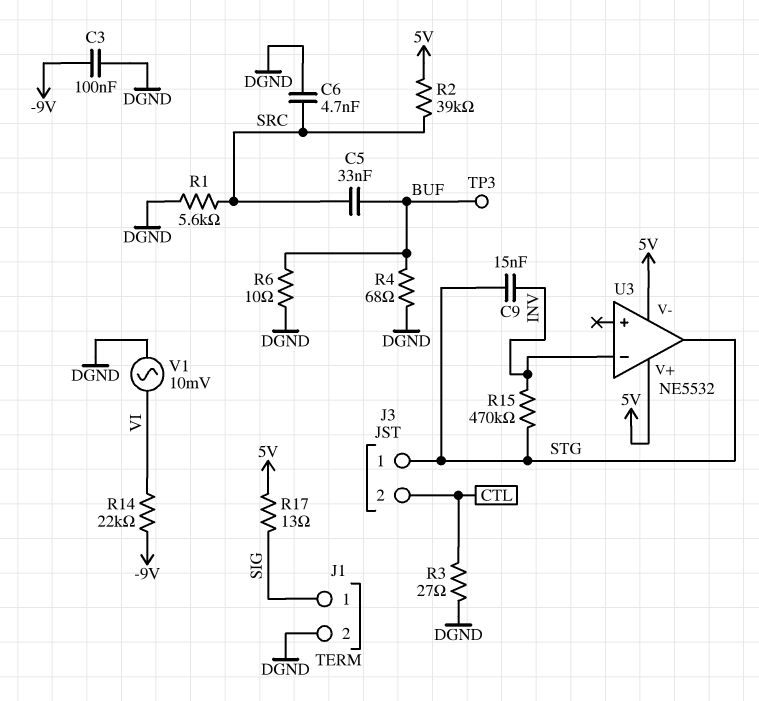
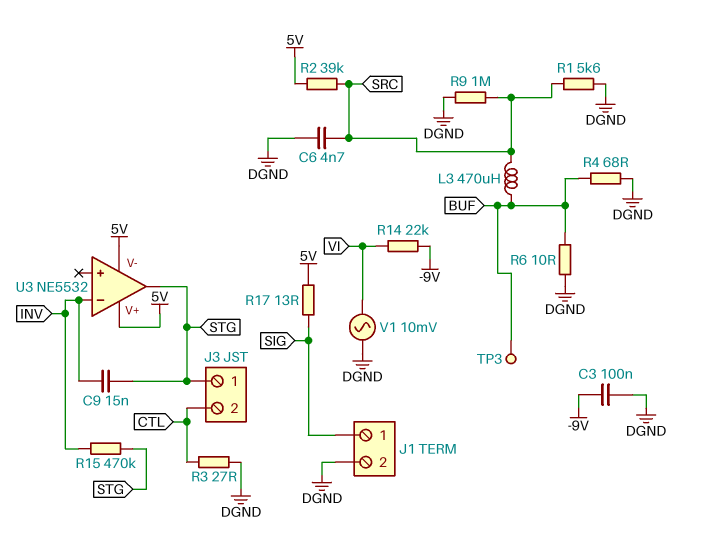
C5: 33nF (BUF, SRC) -> none
L3: none -> 470uH (BUF, SRC)
R9: none -> 1M (DGND, SRC)

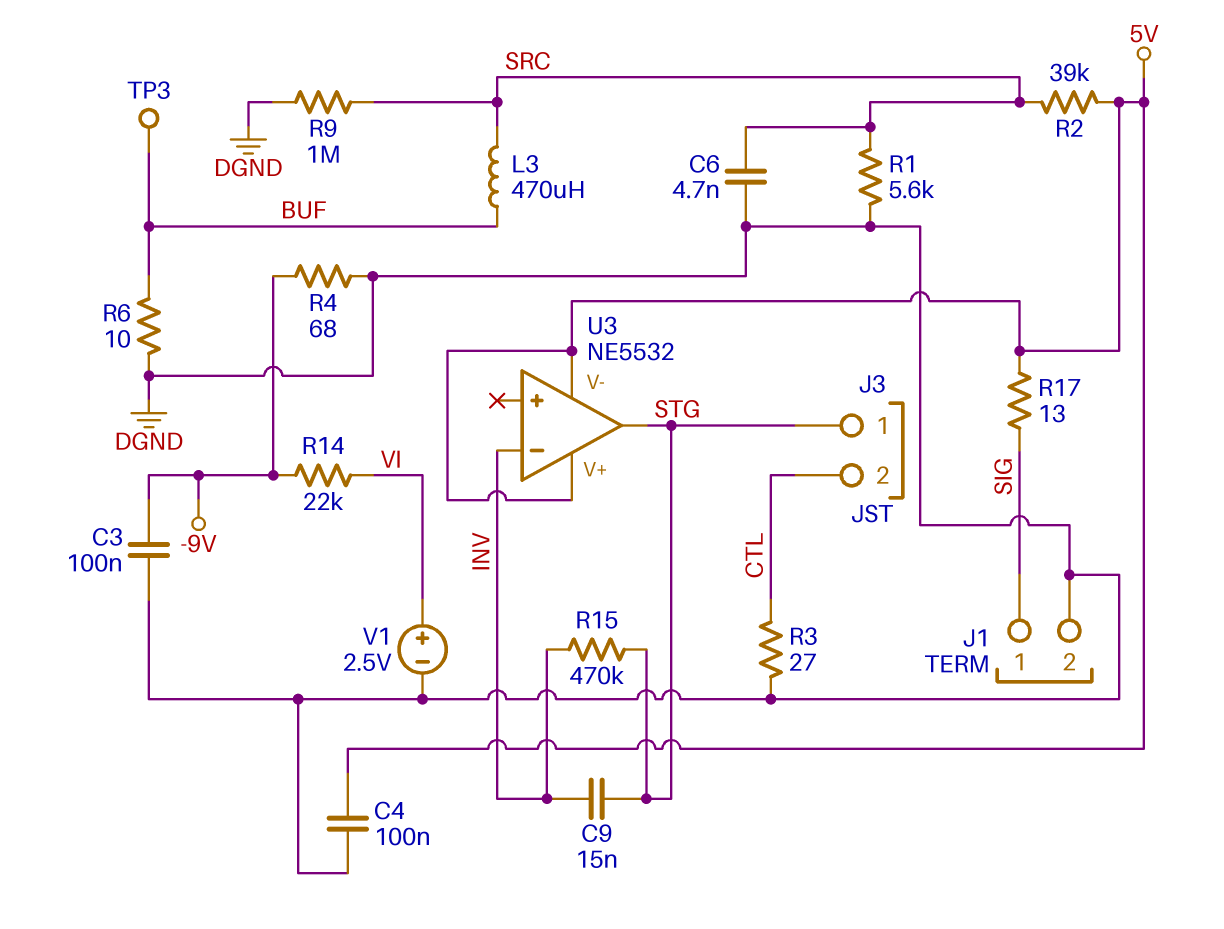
C4: none -> 100nF (5V, DGND)
R4: 68 (BUF, DGND) -> 68 (-9V, DGND)
V1: AC 10mV (DGND, VI) -> 2.5V (plus VI, minus DGND)

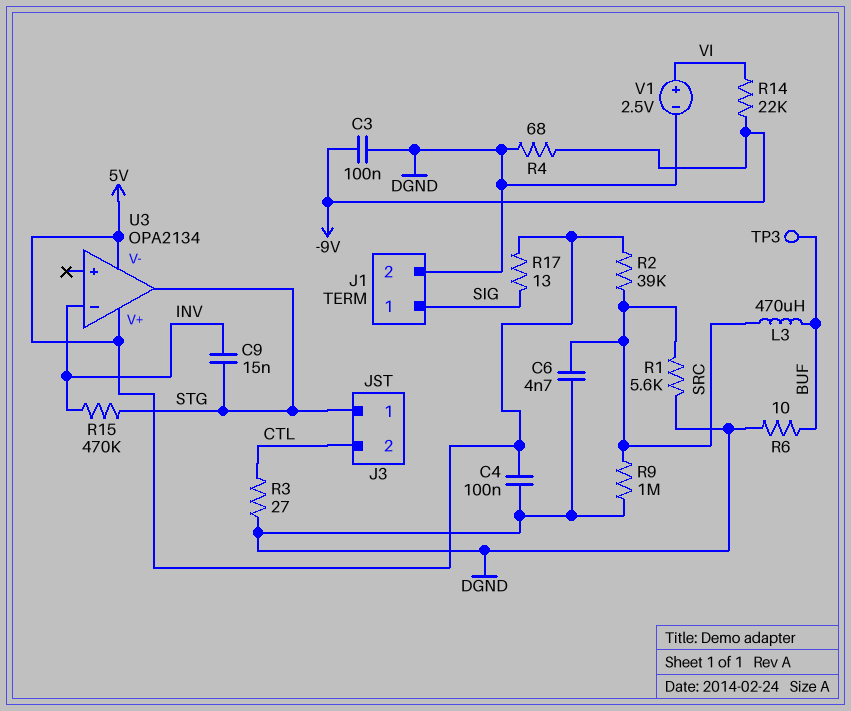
U3: NE5532 -> OPA2134

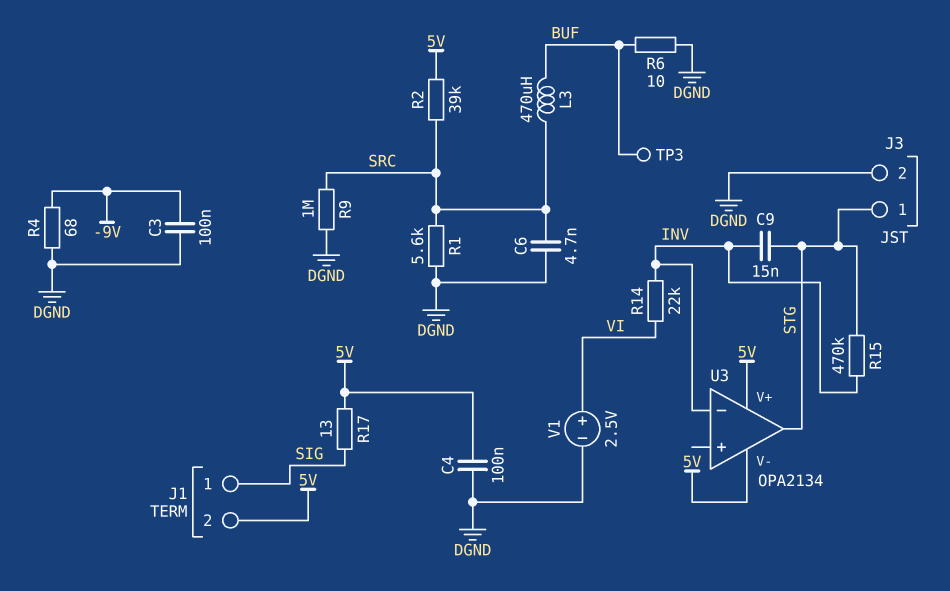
J1 pin 2: DGND -> 5V
J3 pin 2: CTL -> DGND
R3: 27 (CTL, DGND) -> none
R14: 22k (-9V, VI) -> 22k (INV, VI)

